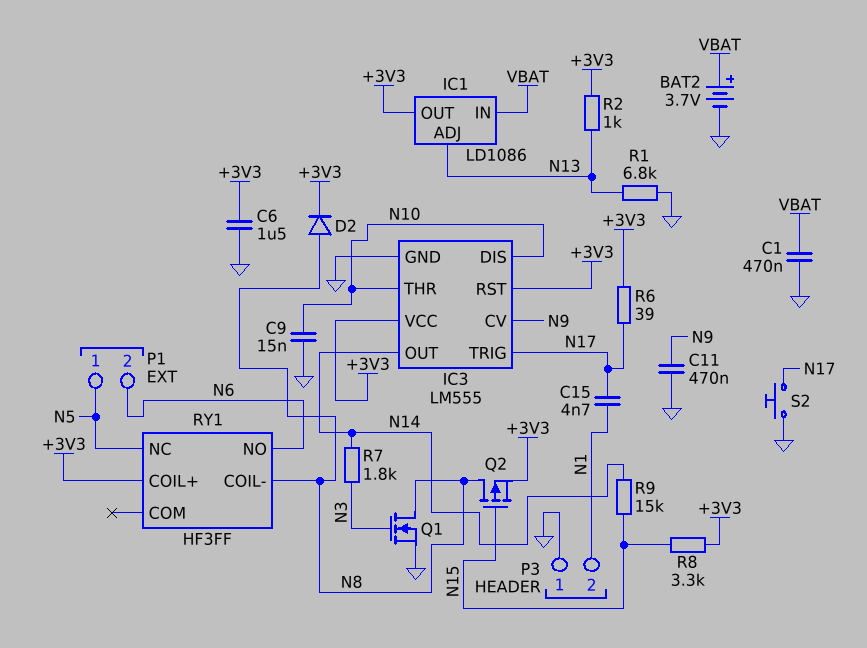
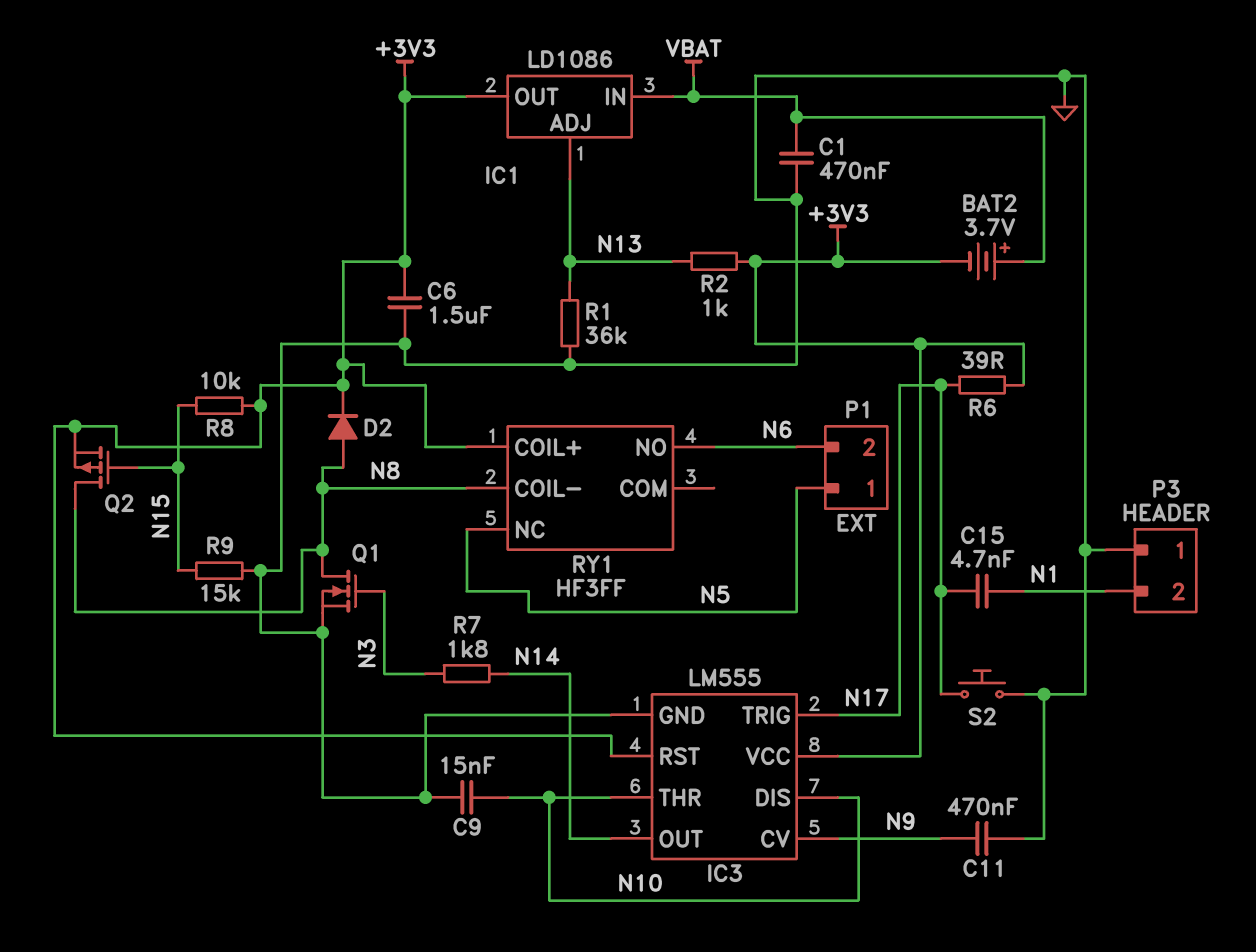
BAT2: 3.7V (plus VBAT, minus GND) -> 3.7V (plus VBAT, minus +3V3)
R1: 6.8k (GND, N13) -> 36k (GND, N13)
R8: 3.3k (+3V3, N15) -> 10k (+3V3, N15)
R9: 15k (N14, N15) -> 15k (GND, N15)

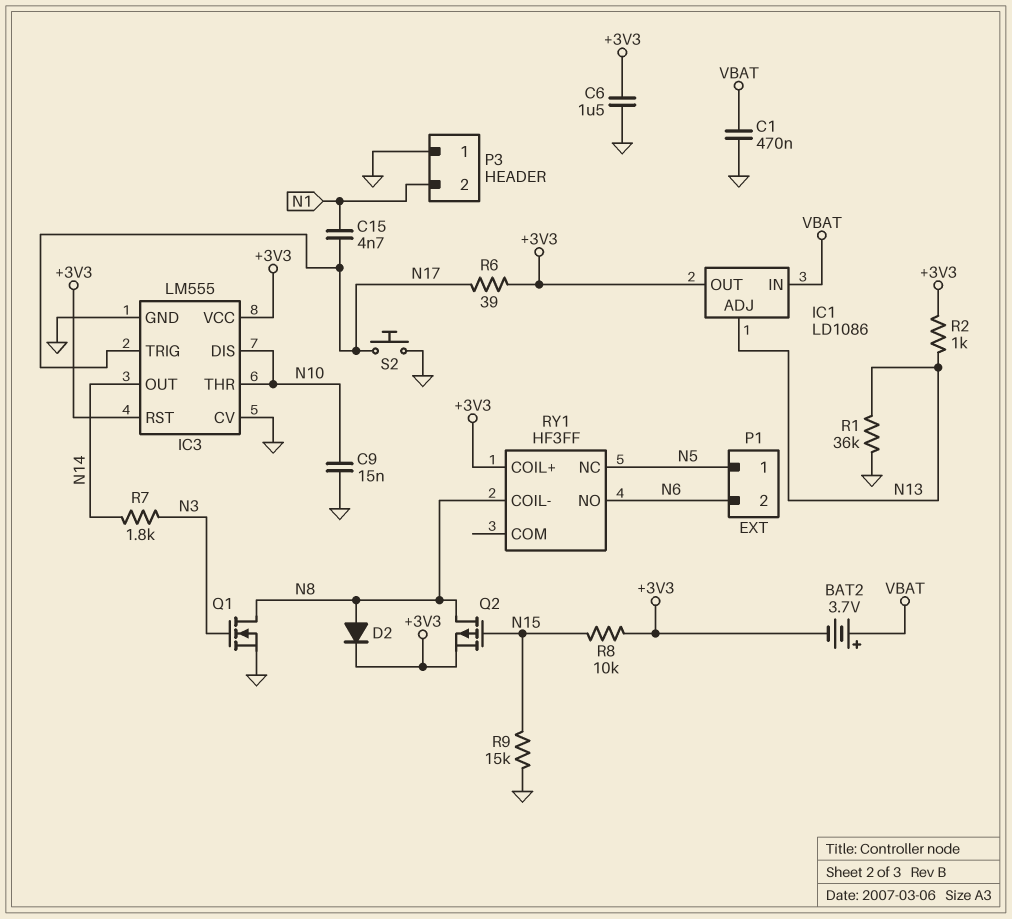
C11: 470nF (GND, N9) -> none
IC3 pin CV: N9 -> GND

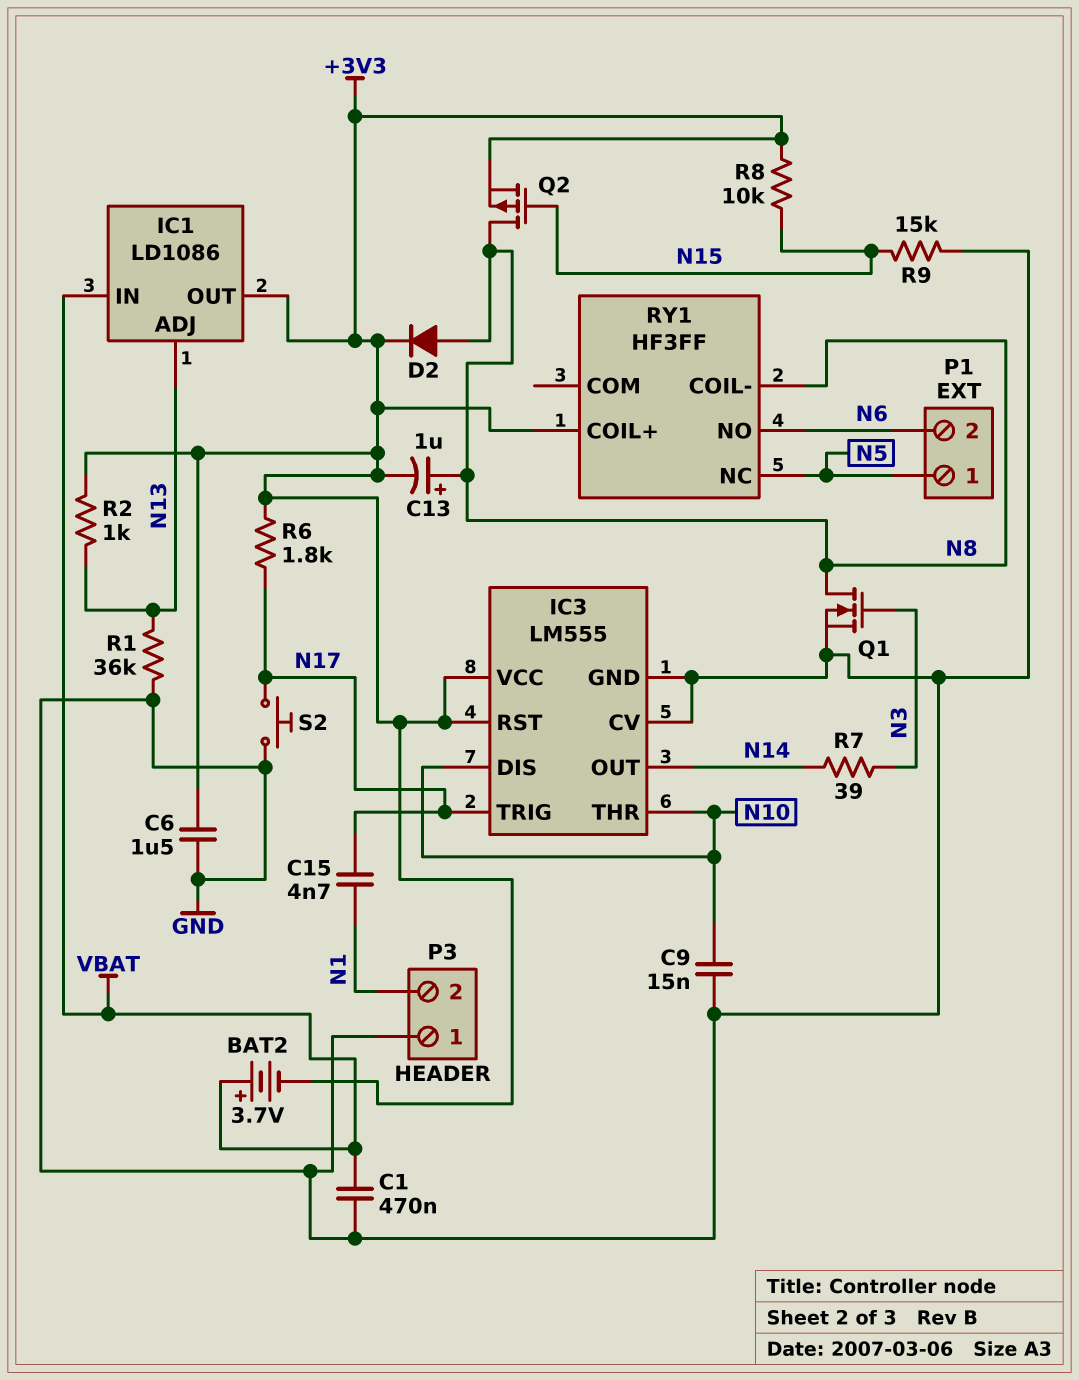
C13: none -> 1uF (plus N8, minus +3V3)
R6: 39 (+3V3, N17) -> 1.8k (+3V3, N17)
R7: 1.8k (N3, N14) -> 39 (N3, N14)

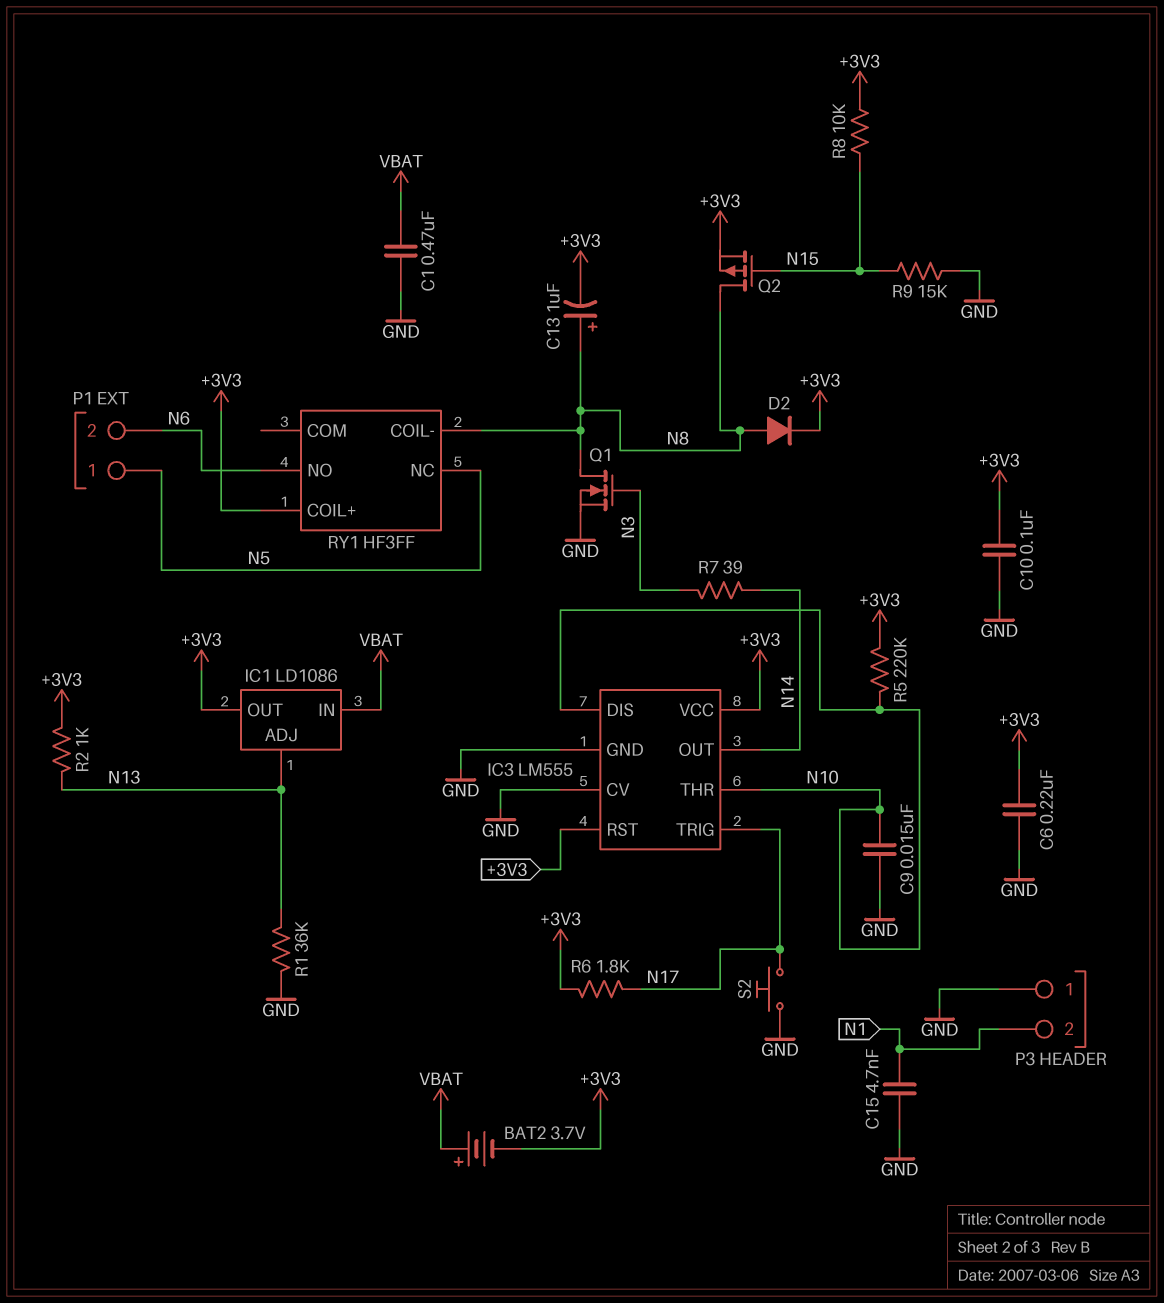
C6: 1.5uF (+3V3, GND) -> 220nF (+3V3, GND)
C10: none -> 100nF (+3V3, GND)
C15: 4.7nF (N1, N17) -> 4.7nF (GND, N1)
R5: none -> 220k (+3V3, N10)

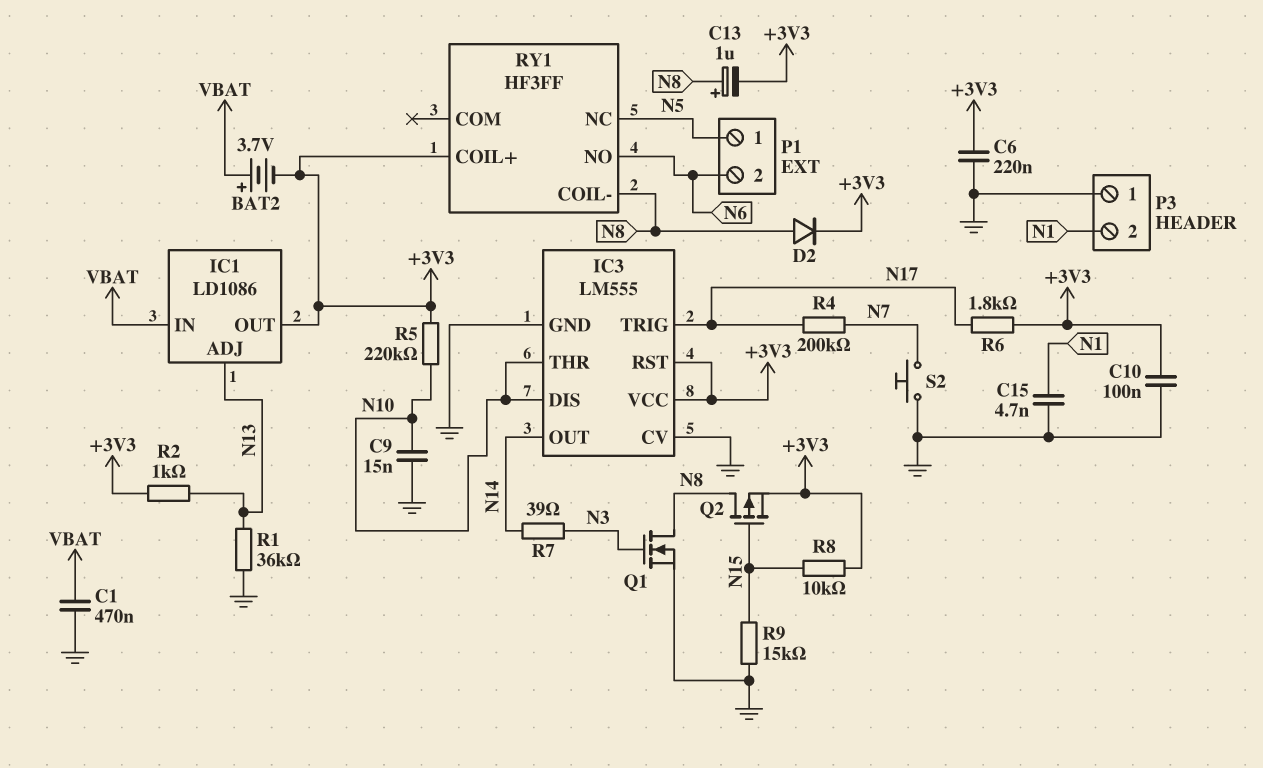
R4: none -> 200k (N7, N17)
S2: button (GND, N17) -> button (GND, N7)

